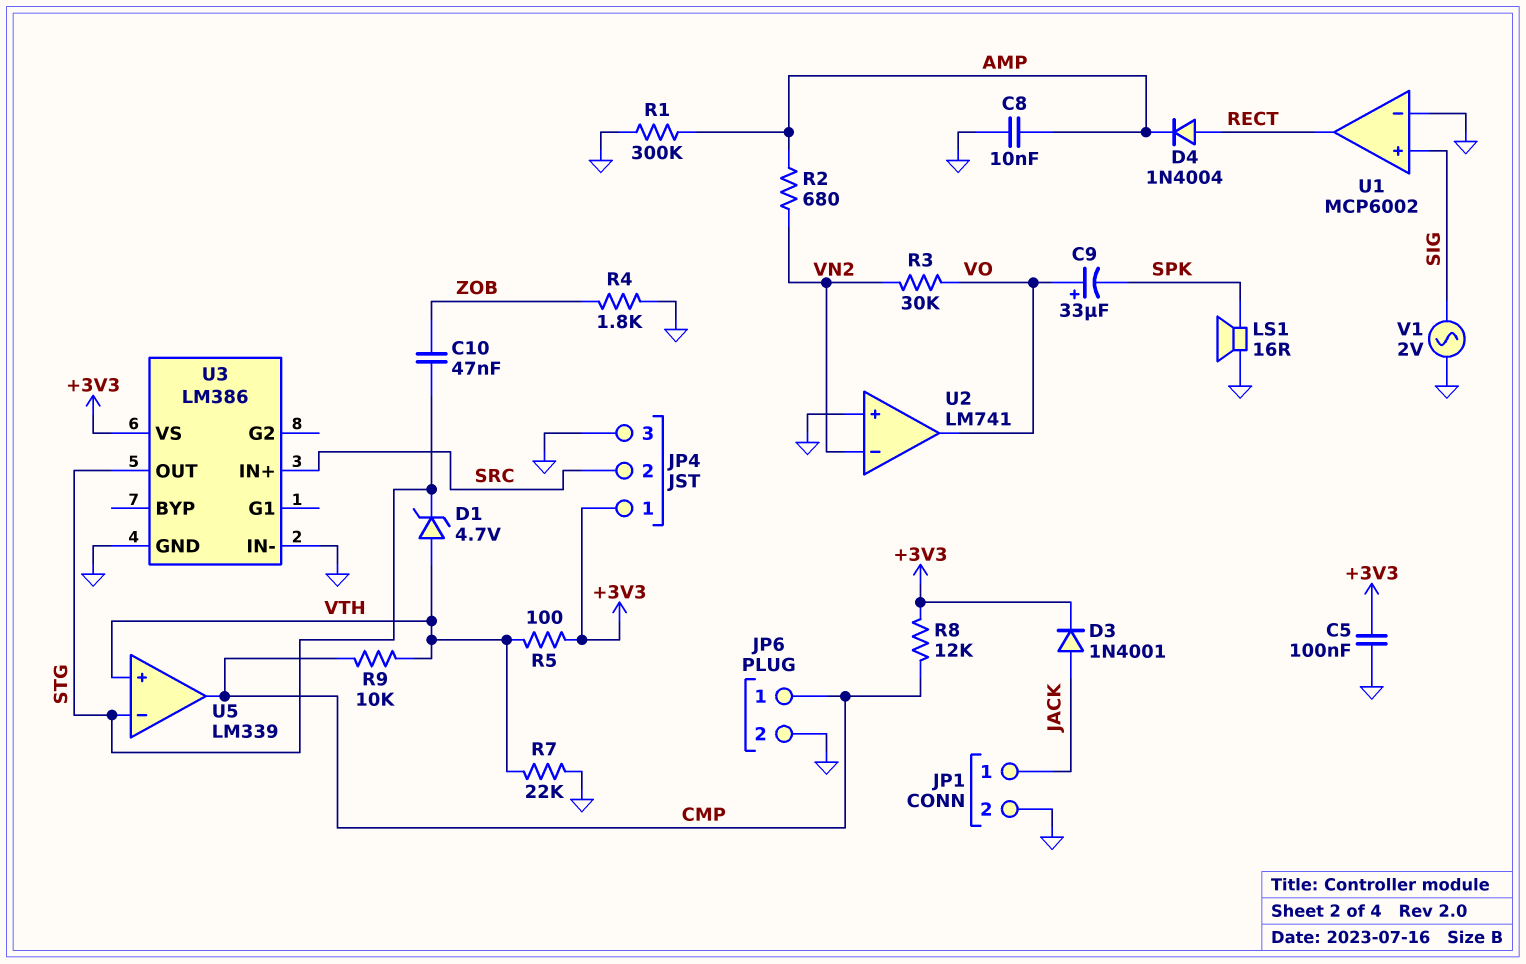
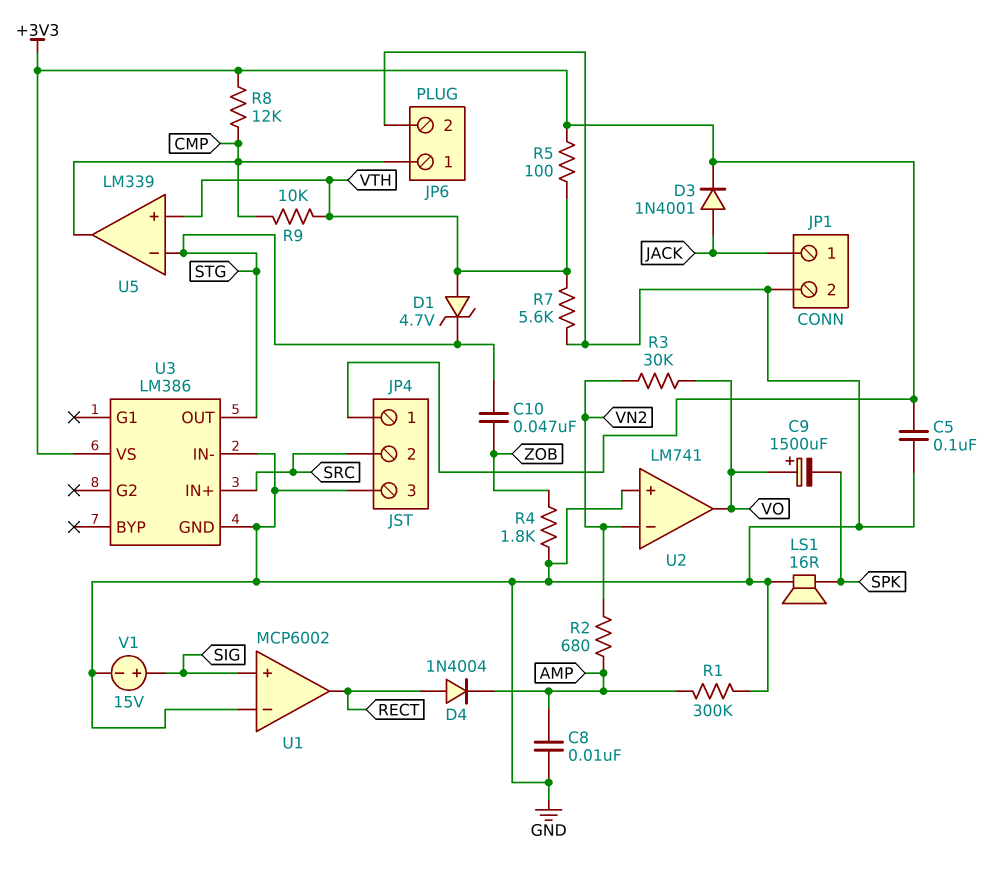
C9: 33uF (plus VO, minus SPK) -> 1500uF (plus VO, minus SPK)
R7: 22k (GND, VTH) -> 5.6k (GND, VTH)
V1: AC 2V (GND, SIG) -> 15V (plus SIG, minus GND)

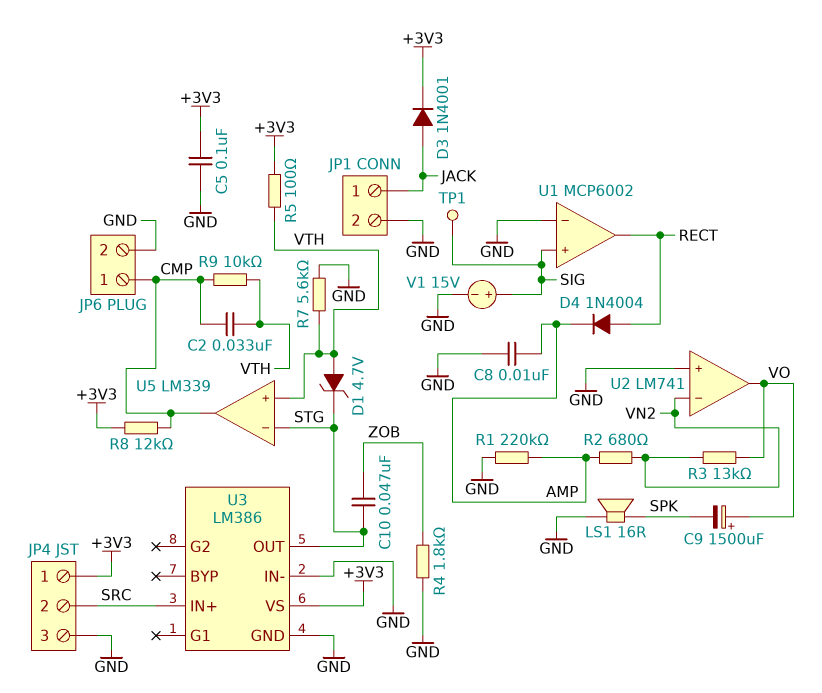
C2: none -> 33nF (CMP, VTH)
R1: 300k (AMP, GND) -> 220k (AMP, GND)
R3: 30k (VN2, VO) -> 13k (VN2, VO)
TP1: none -> test point (SIG)

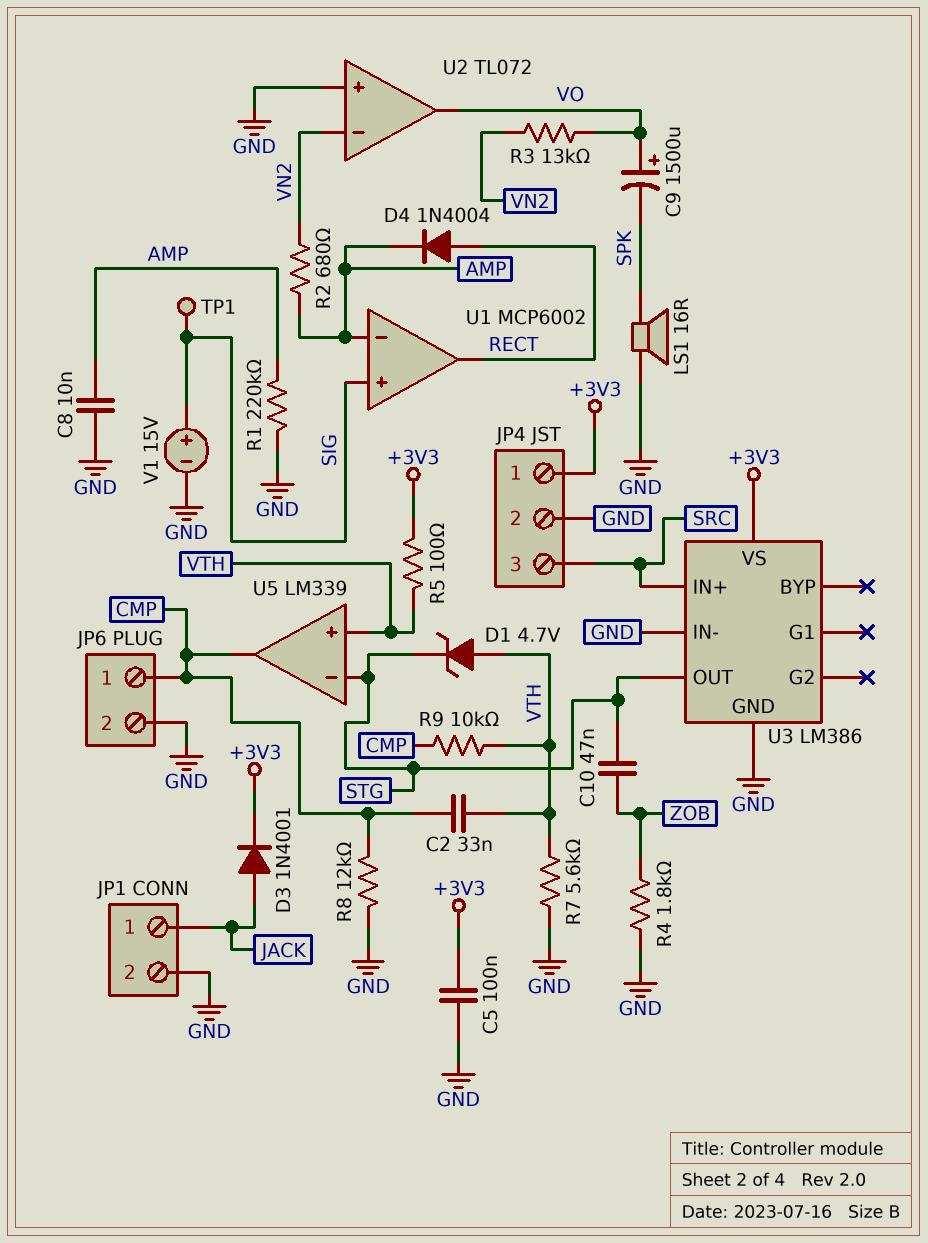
JP4 pin 2: SRC -> GND
JP4 pin 3: GND -> SRC
R8: 12k (+3V3, CMP) -> 12k (CMP, GND)
U1 pin in-: GND -> AMP
U2: LM741 -> TL072

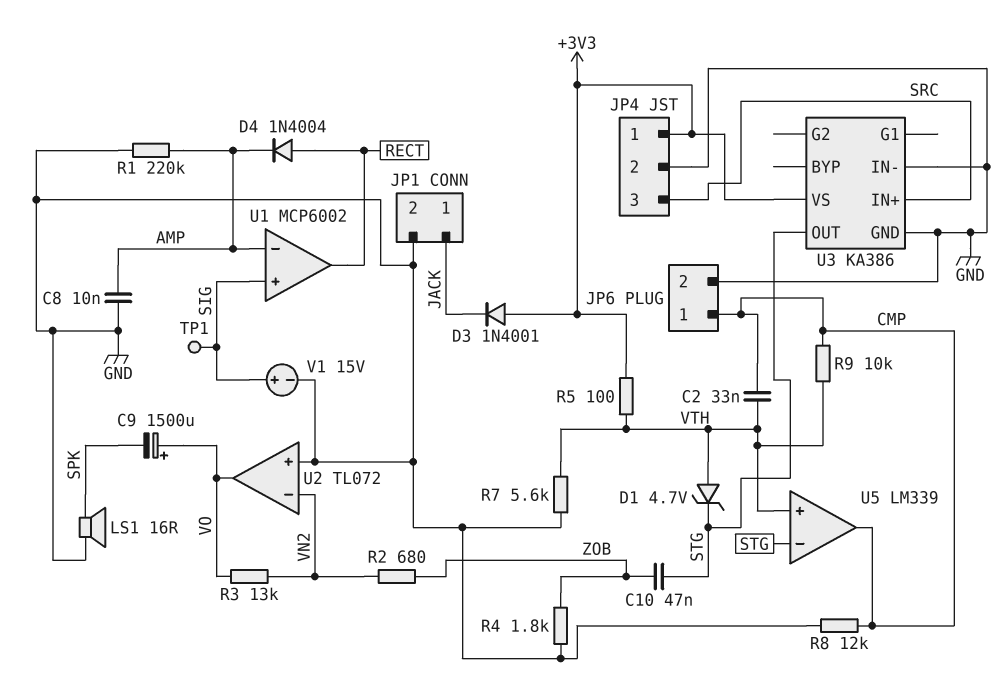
C5: 100nF (+3V3, GND) -> none
D3: diode 1N4001 (A JACK, K +3V3) -> diode 1N4001 (A +3V3, K JACK)
R2: 680 (AMP, VN2) -> 680 (VN2, ZOB)
U3: LM386 -> KA386

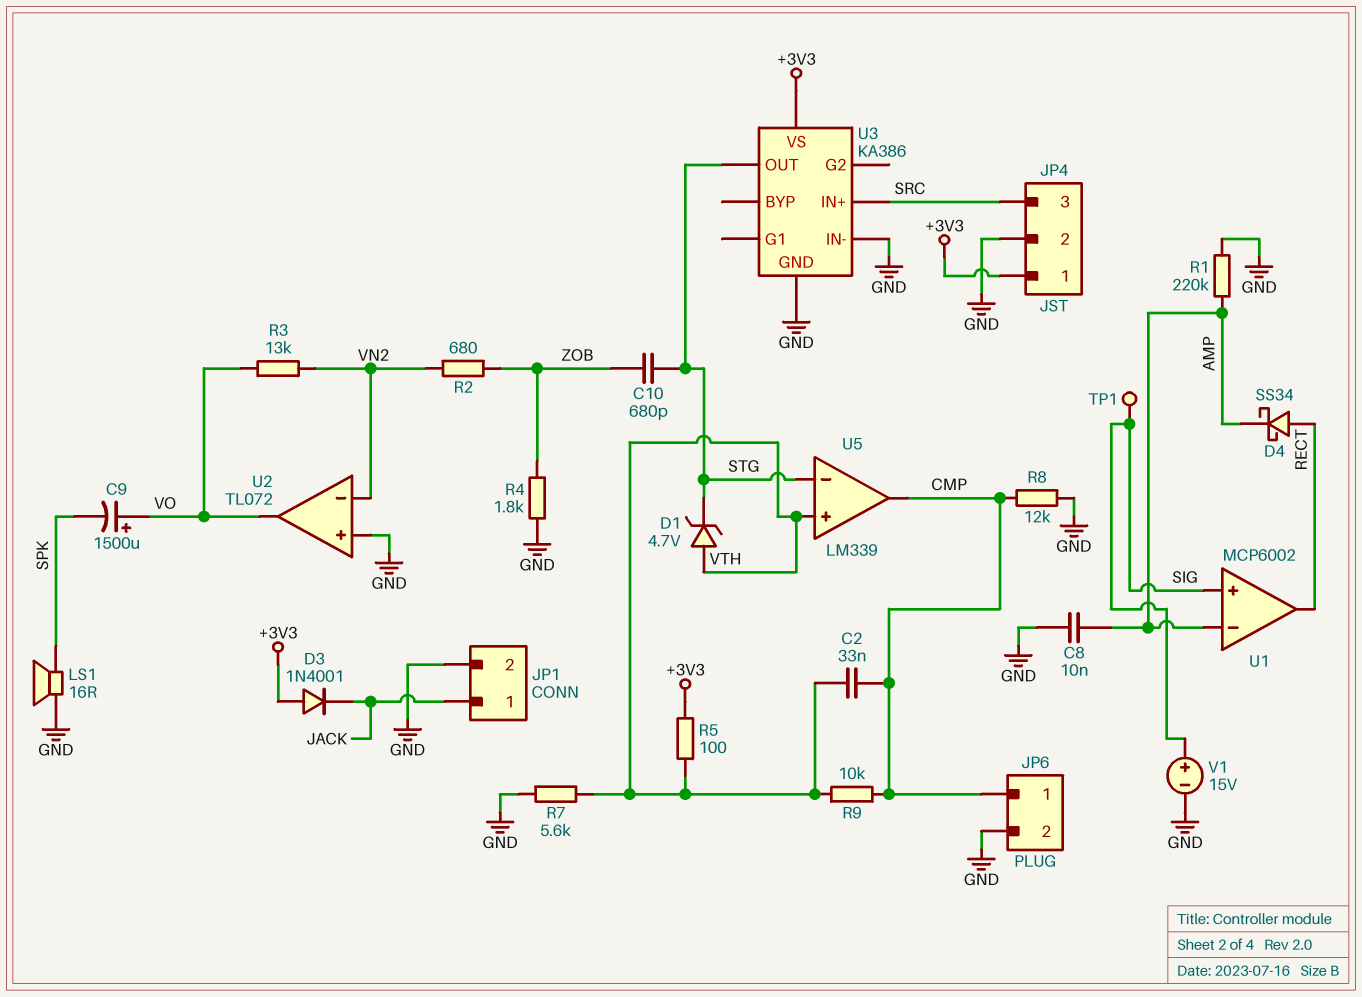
C10: 47nF (STG, ZOB) -> 680pF (STG, ZOB)
D4: diode 1N4004 (A RECT, K AMP) -> schottky SS34 (A RECT, K AMP)

